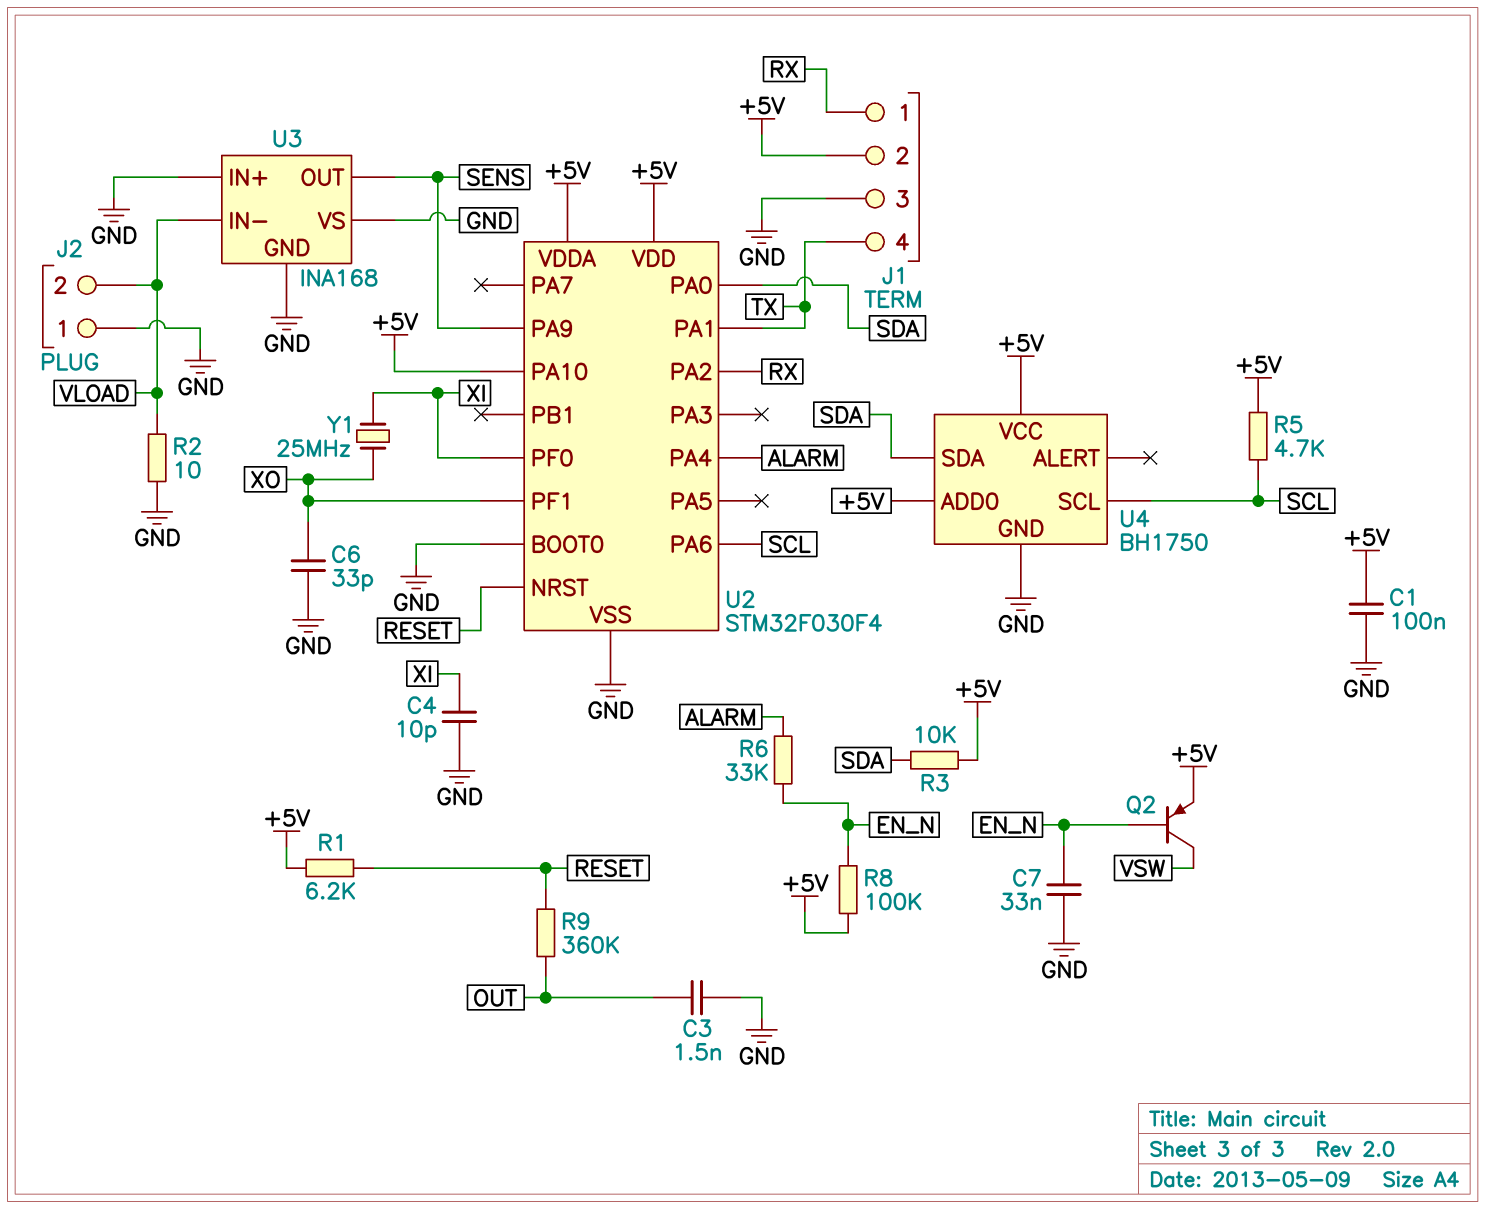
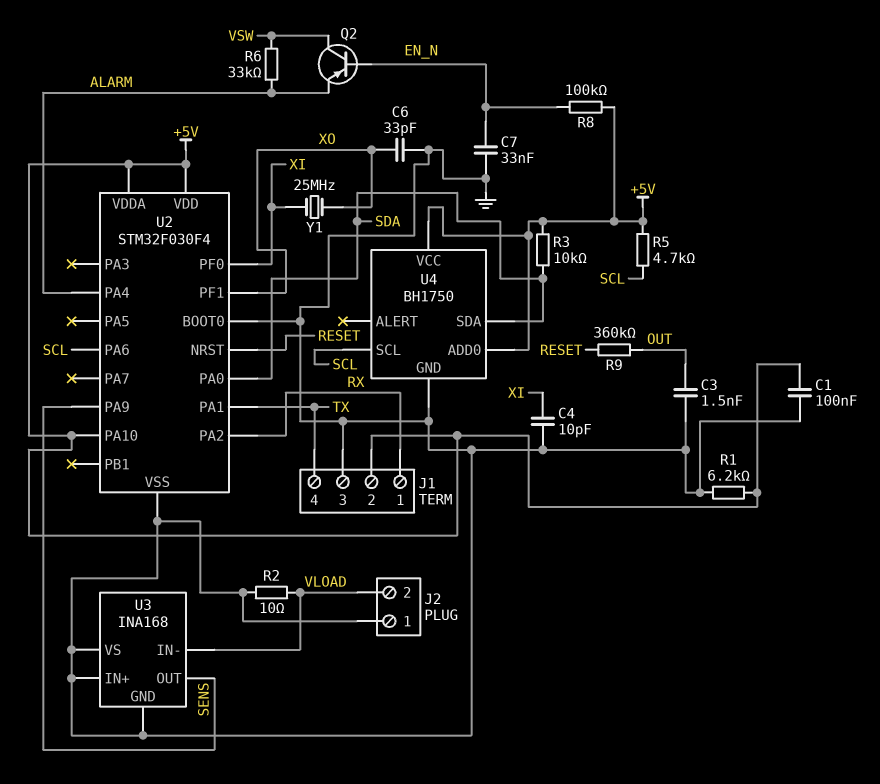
Q2: PNP (B EN_N, C VSW, E +5V) -> PNP (B EN_N, C VSW, E ALARM)
R1: 6.2k (+5V, RESET) -> 6.2k (+5V, GND)
R6: 33k (ALARM, EN_N) -> 33k (ALARM, VSW)

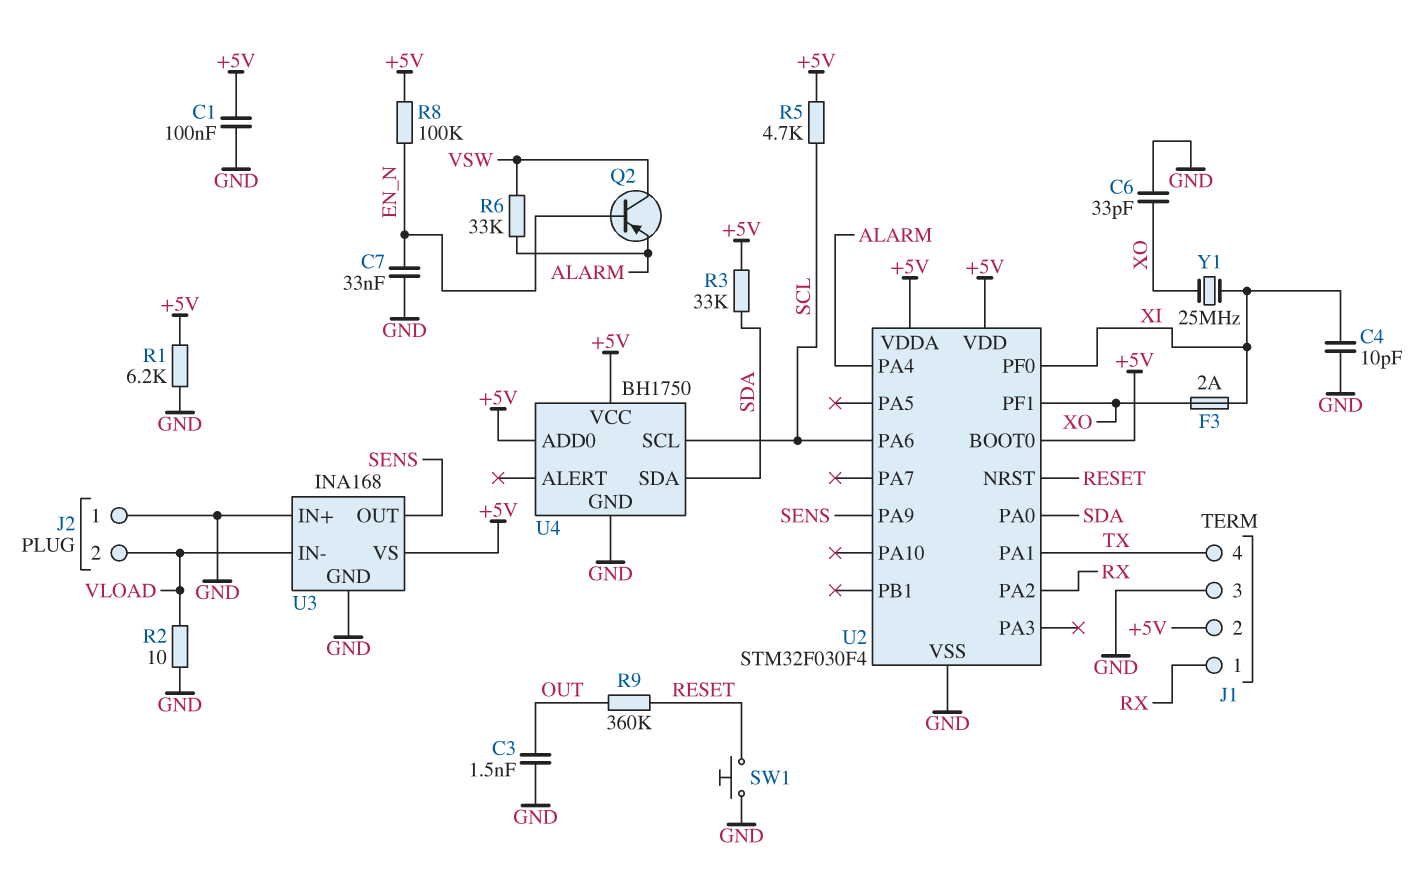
F3: none -> 2A (XI, XO)
R3: 10k (+5V, SDA) -> 33k (+5V, SDA)
SW1: none -> button (GND, RESET)
U2 pin BOOT0: GND -> +5V
U2 pin PA10: +5V -> none
U3 pin VS: GND -> +5V

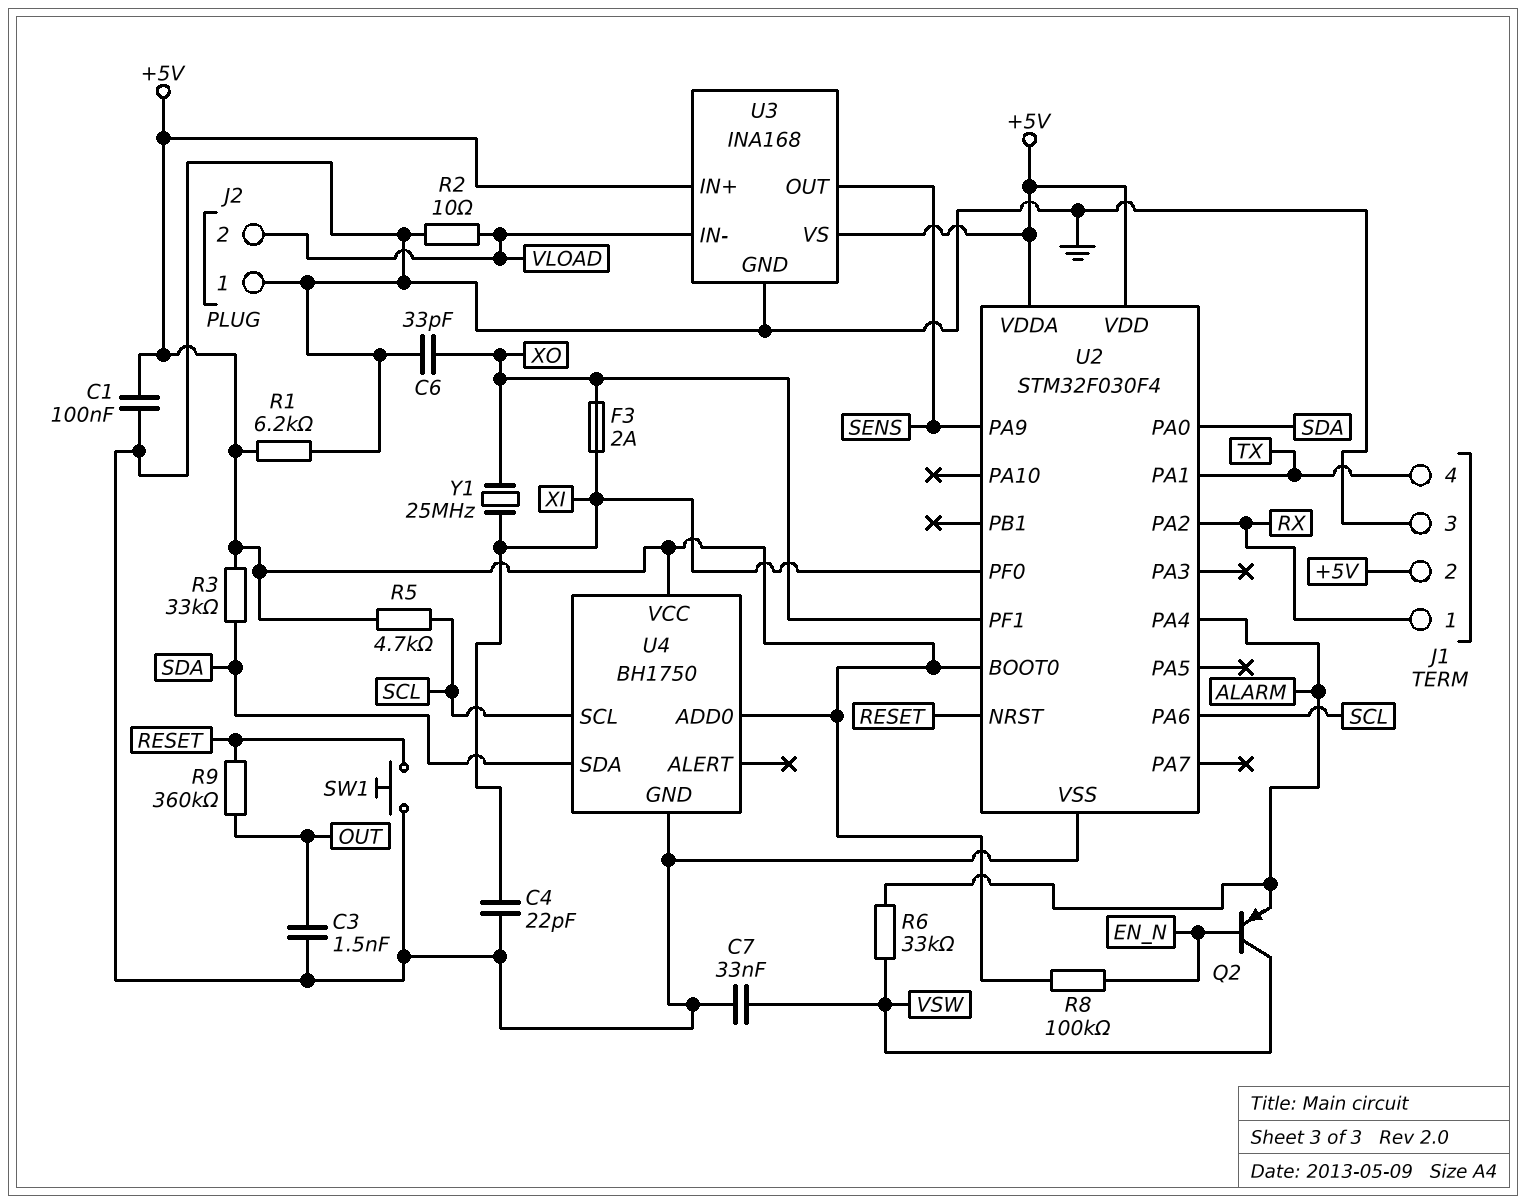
C4: 10pF (GND, XI) -> 22pF (GND, XI)
C7: 33nF (EN_N, GND) -> 33nF (GND, VSW)
U3 pin IN+: GND -> +5V

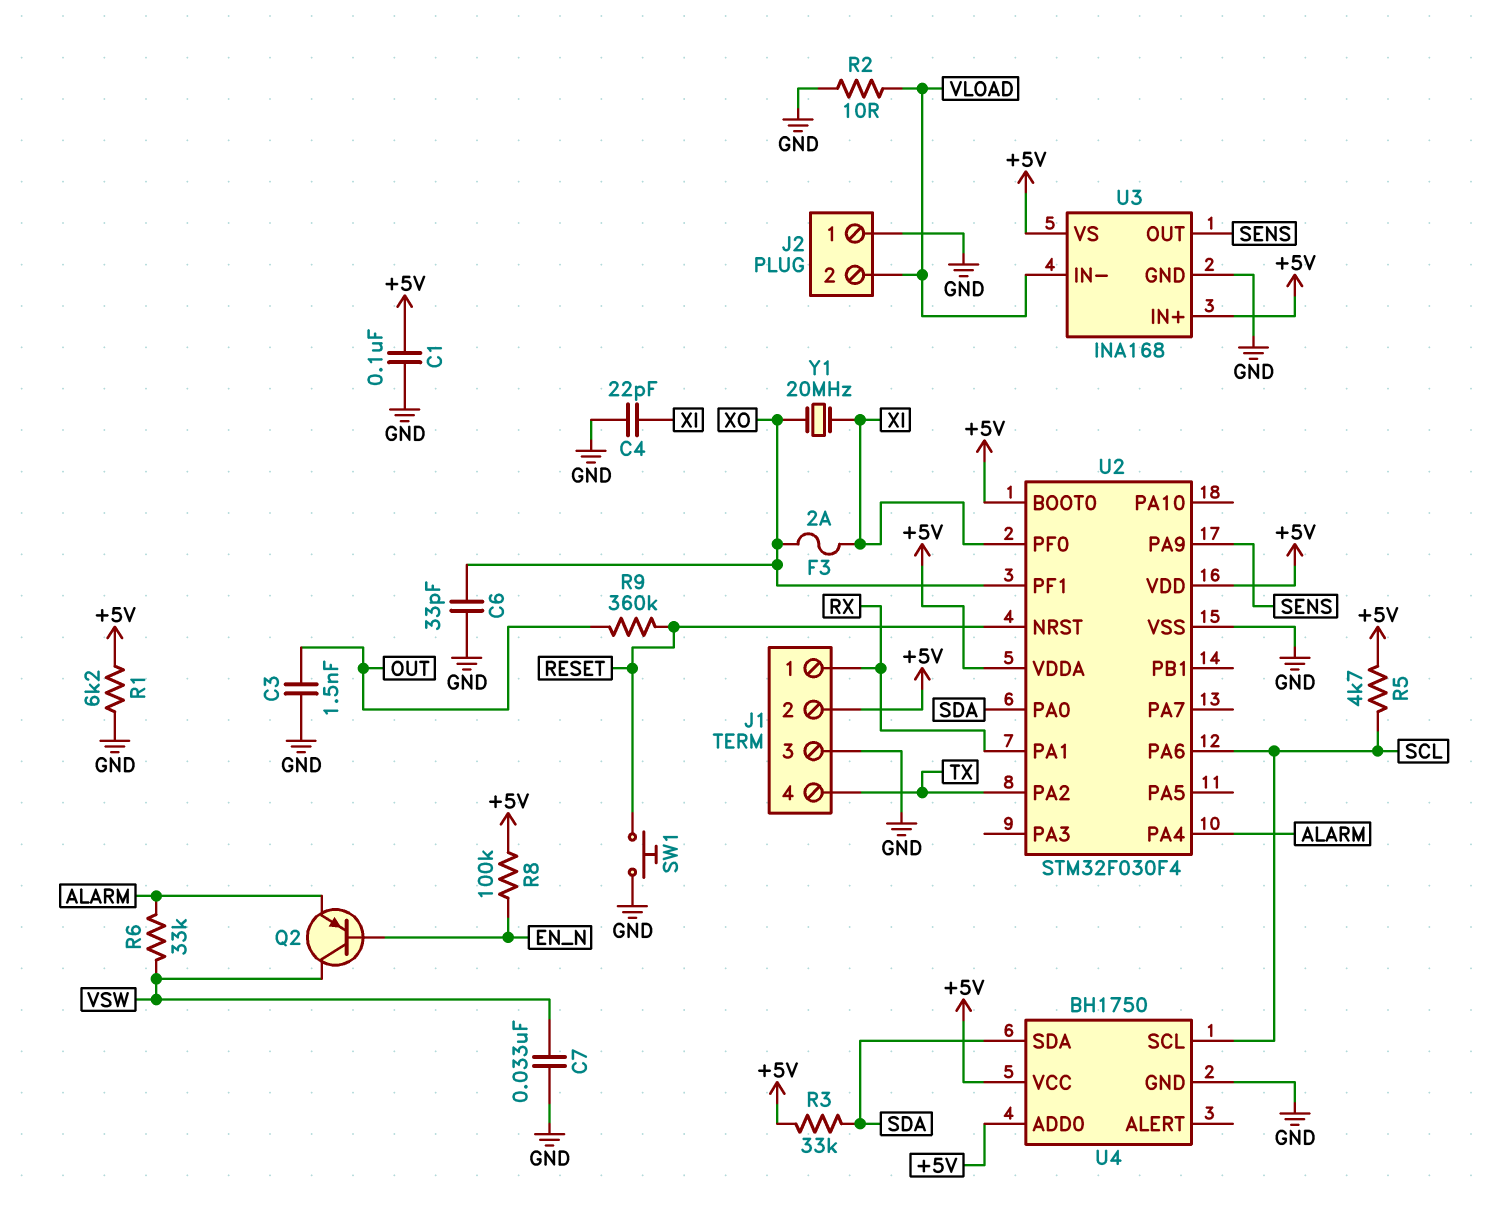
U2 pin PA1: TX -> RX
U2 pin PA2: RX -> TX
Y1: 25MHz (XI, XO) -> 20MHz (XI, XO)

